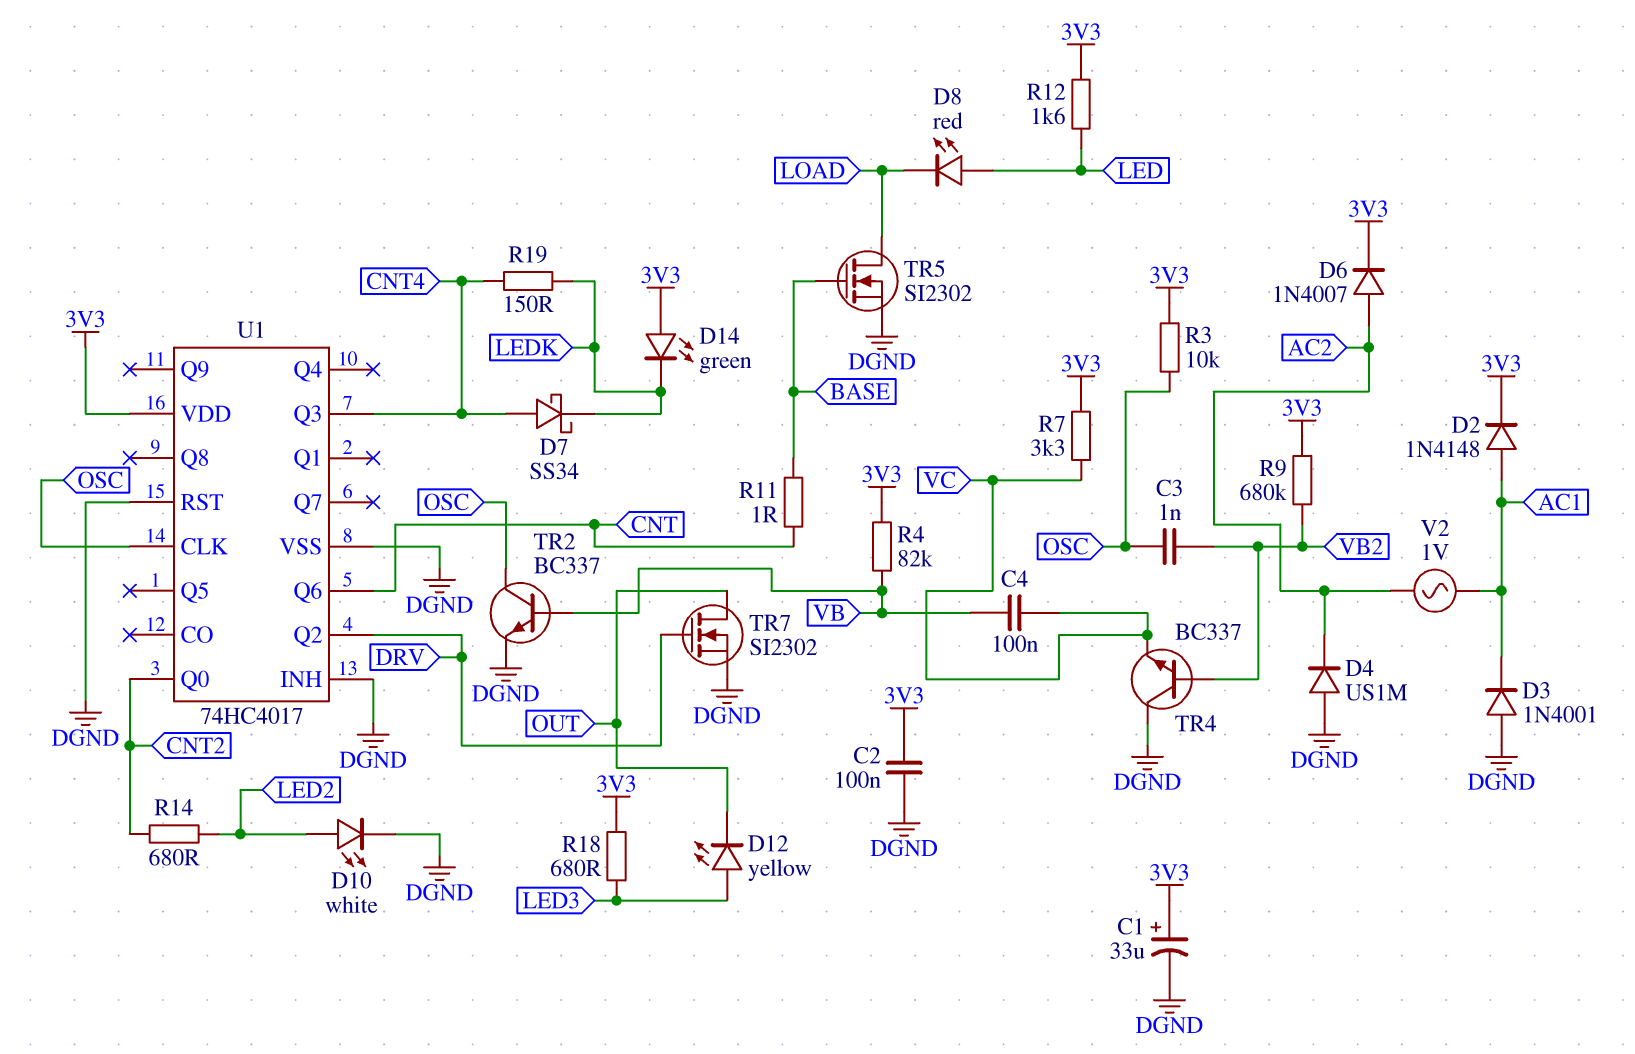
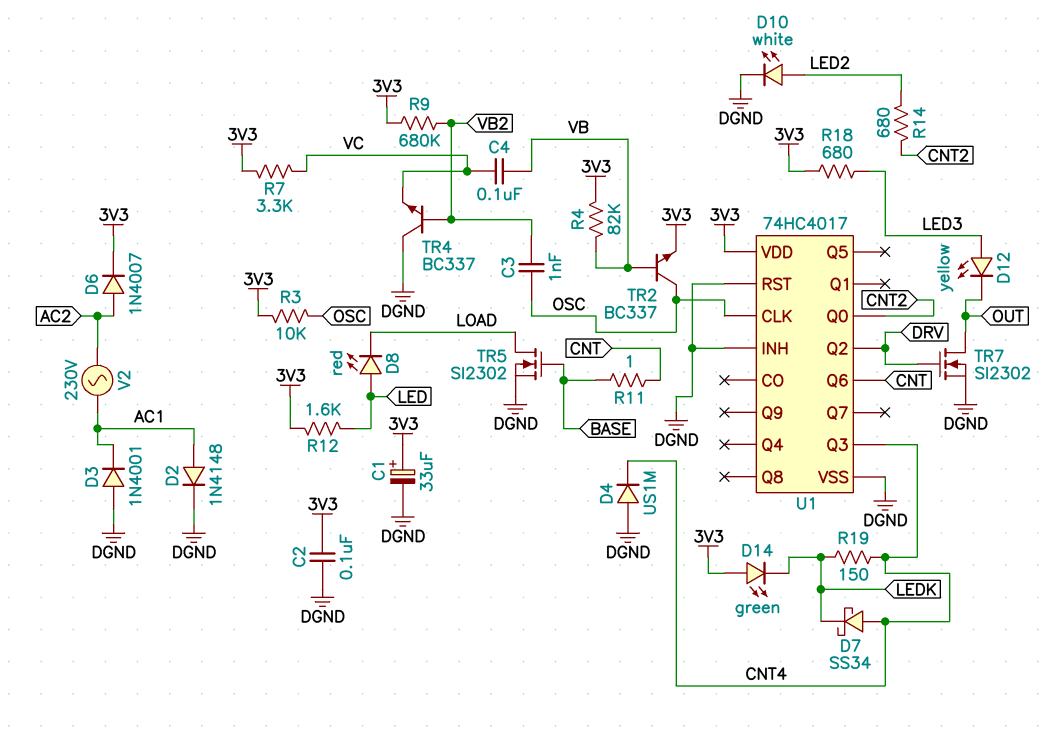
D2: diode 1N4148 (A AC1, K 3V3) -> diode 1N4148 (A AC1, K DGND)
D4: diode US1M (A DGND, K AC2) -> diode US1M (A DGND, K CNT4)
TR2: NPN BC337 (B VB, C OSC, E DGND) -> NPN BC337 (B VB, C OSC, E 3V3)
V2: AC 1V (AC1, AC2) -> AC 230V (AC1, AC2)

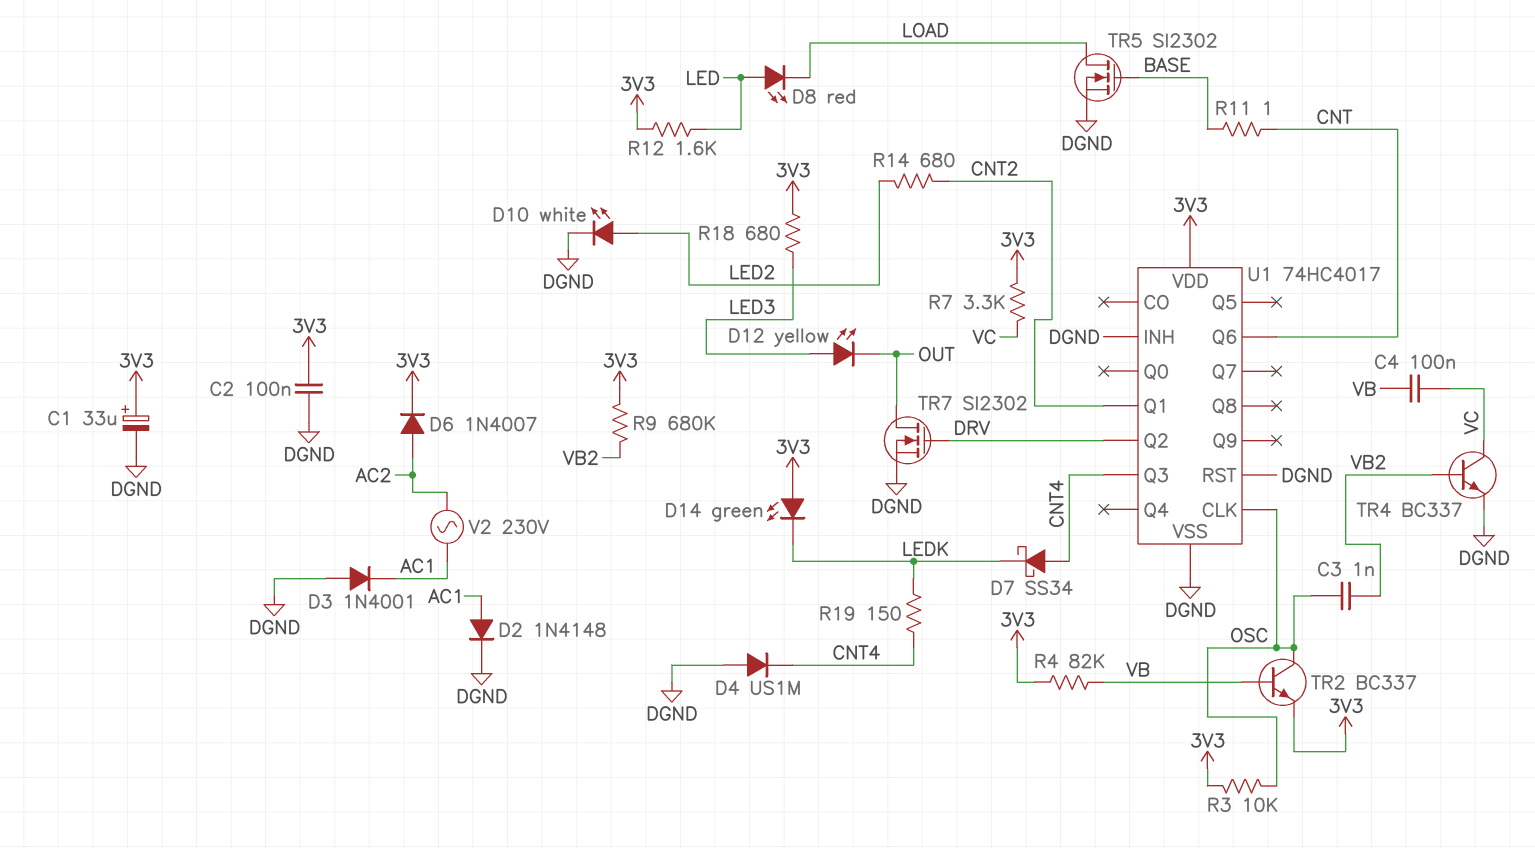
TR4: NPN BC337 (B VB2, C DGND, E VC) -> NPN BC337 (B VB2, C VC, E DGND)
U1 pin Q0: CNT2 -> none
U1 pin Q1: none -> CNT2

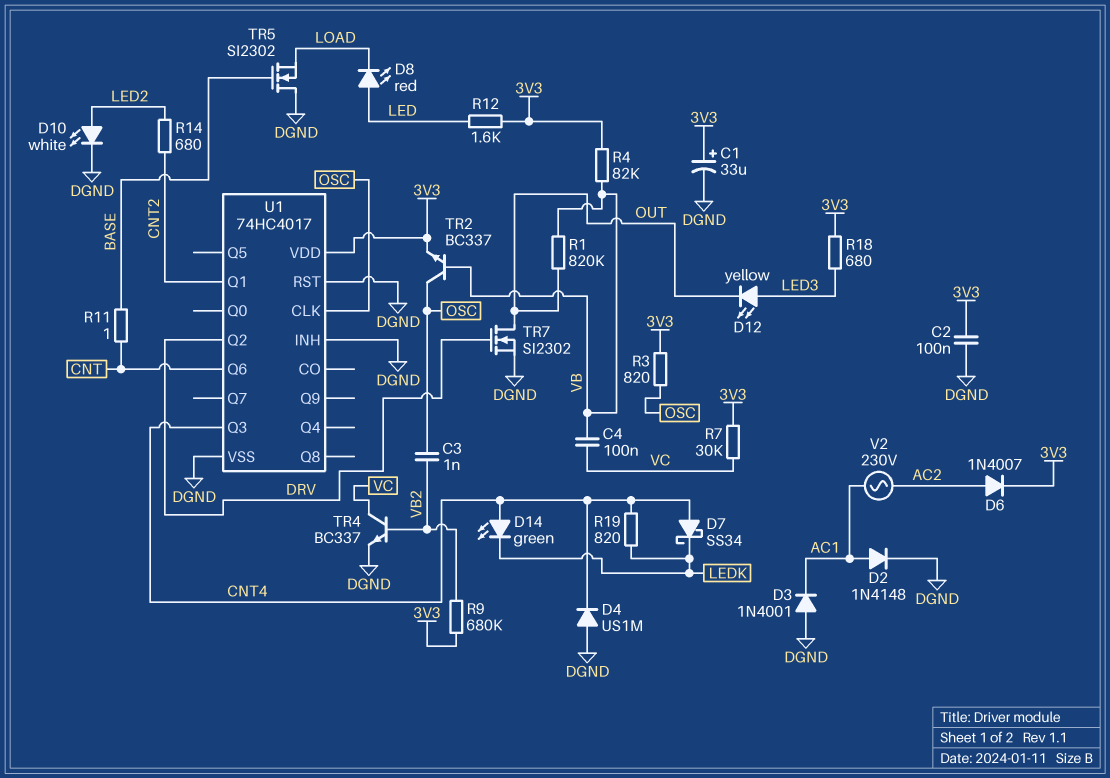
D14: LED green (A 3V3, K LEDK) -> LED green (A CNT4, K LEDK)
R1: none -> 820k (OUT, VB)
R3: 10k (3V3, OSC) -> 820 (3V3, OSC)
R7: 3.3k (3V3, VC) -> 30k (3V3, VC)
R19: 150 (CNT4, LEDK) -> 820 (CNT4, LEDK)
TR5: NMOS SI2302 (G BASE, D LOAD, S DGND) -> NMOS SI2302 (G BASE, D DGND, S LOAD)

